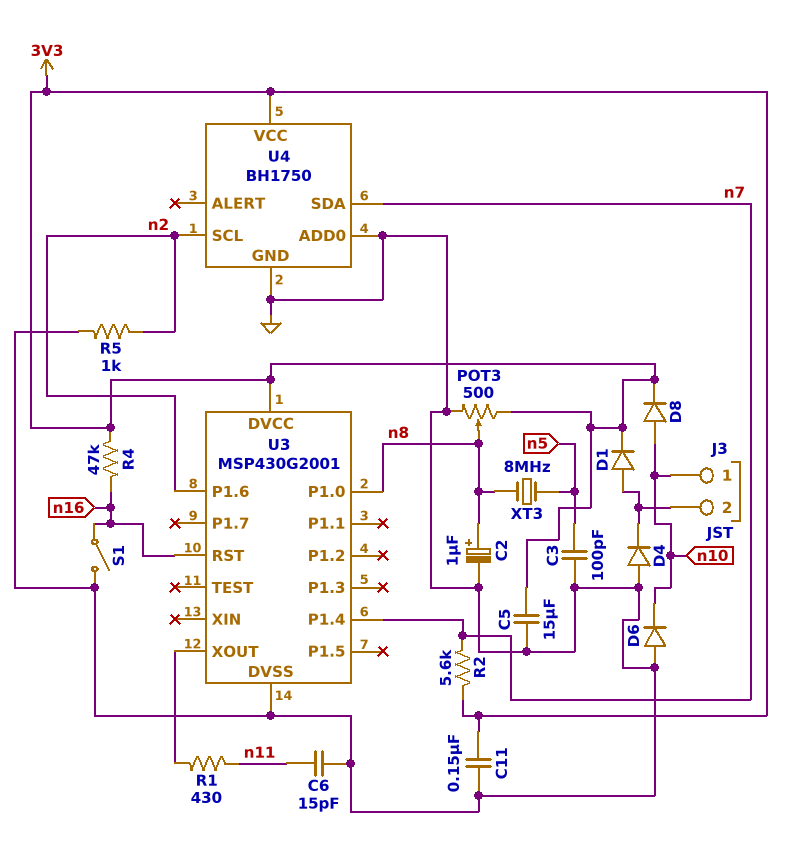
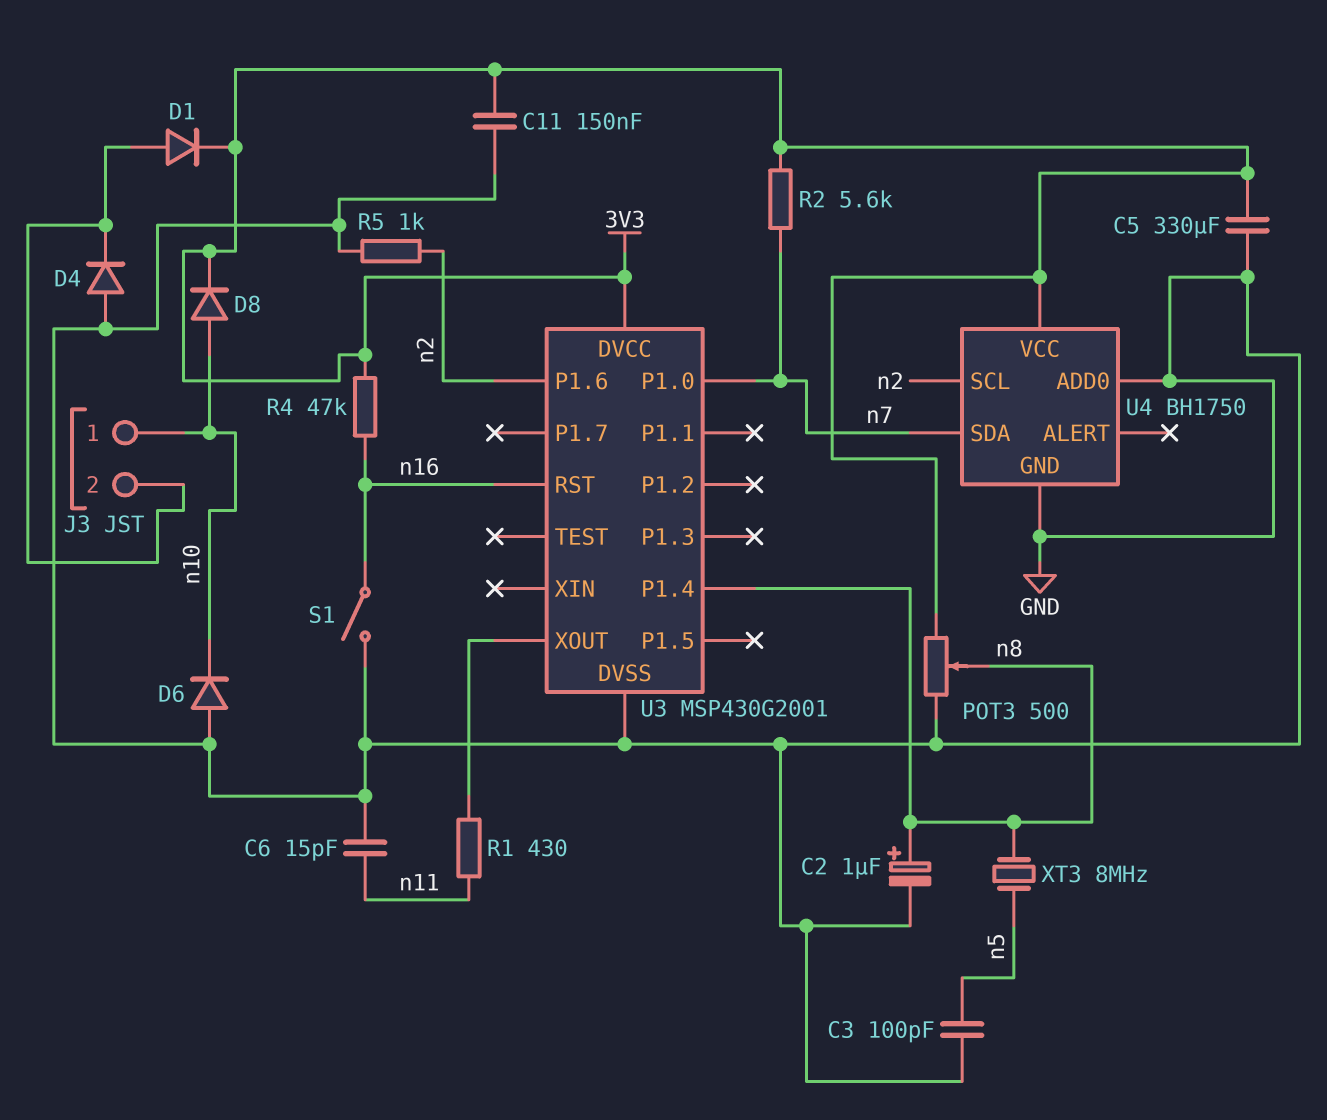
C5: 15uF (3V3, GND) -> 330uF (3V3, GND)
U3 pin P1.0: n8 -> n7
U3 pin P1.4: n7 -> n8

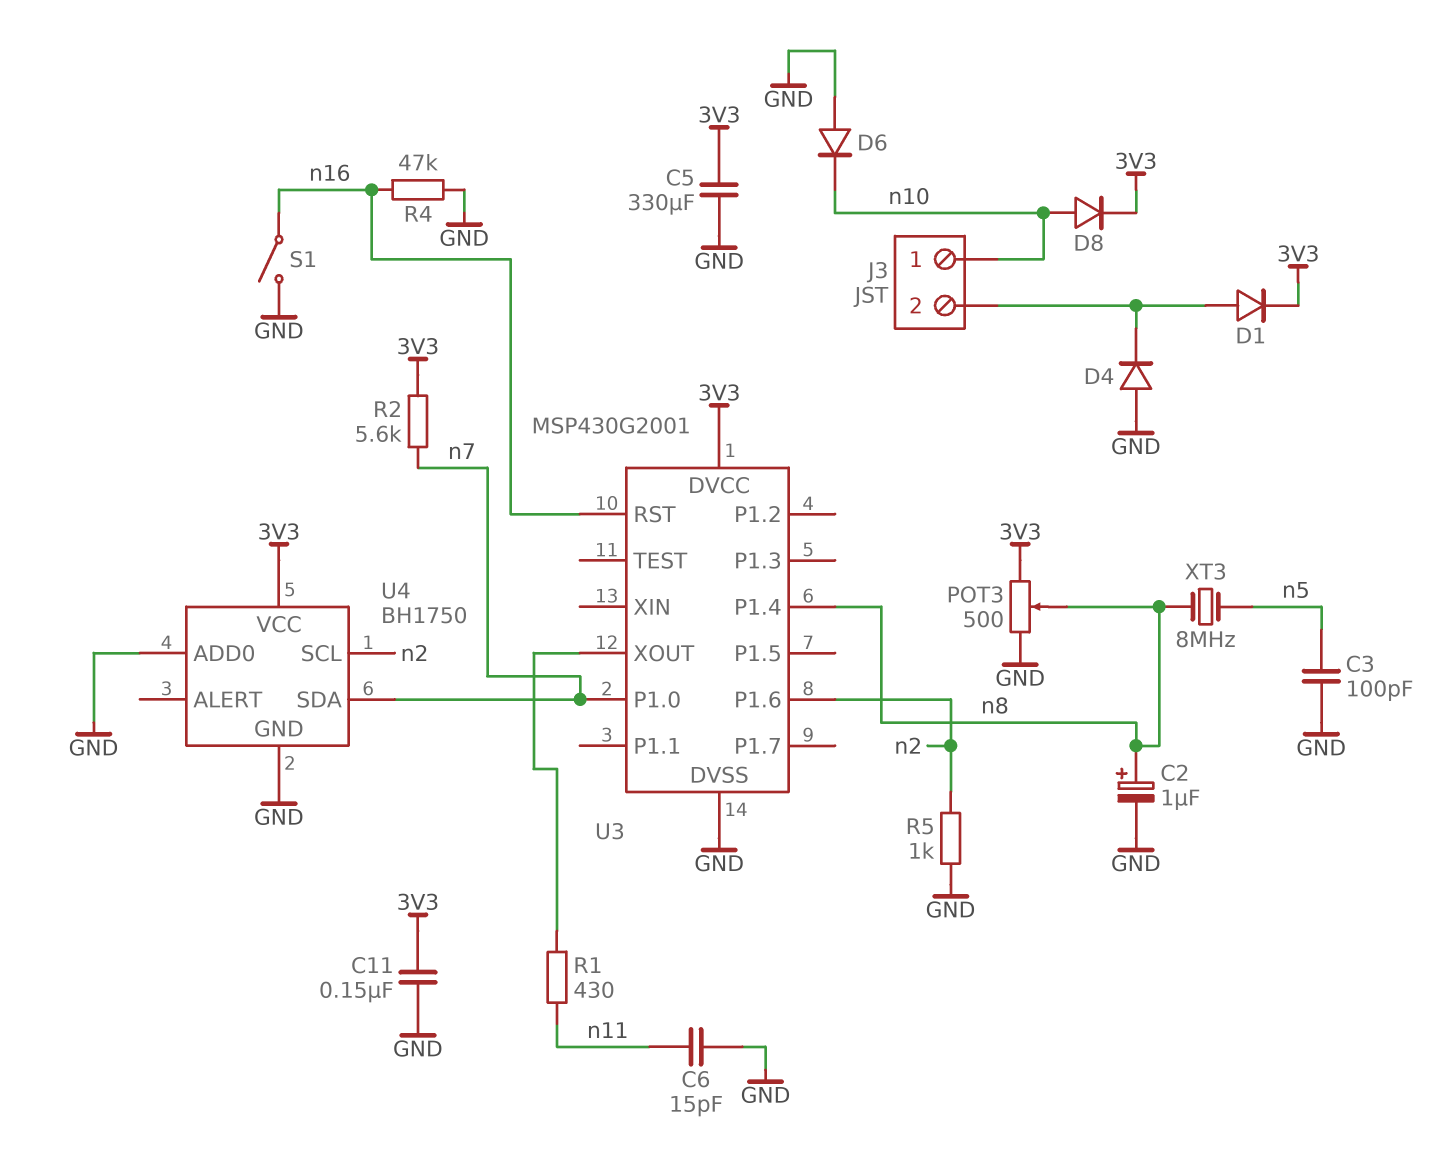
R4: 47k (3V3, n16) -> 47k (GND, n16)

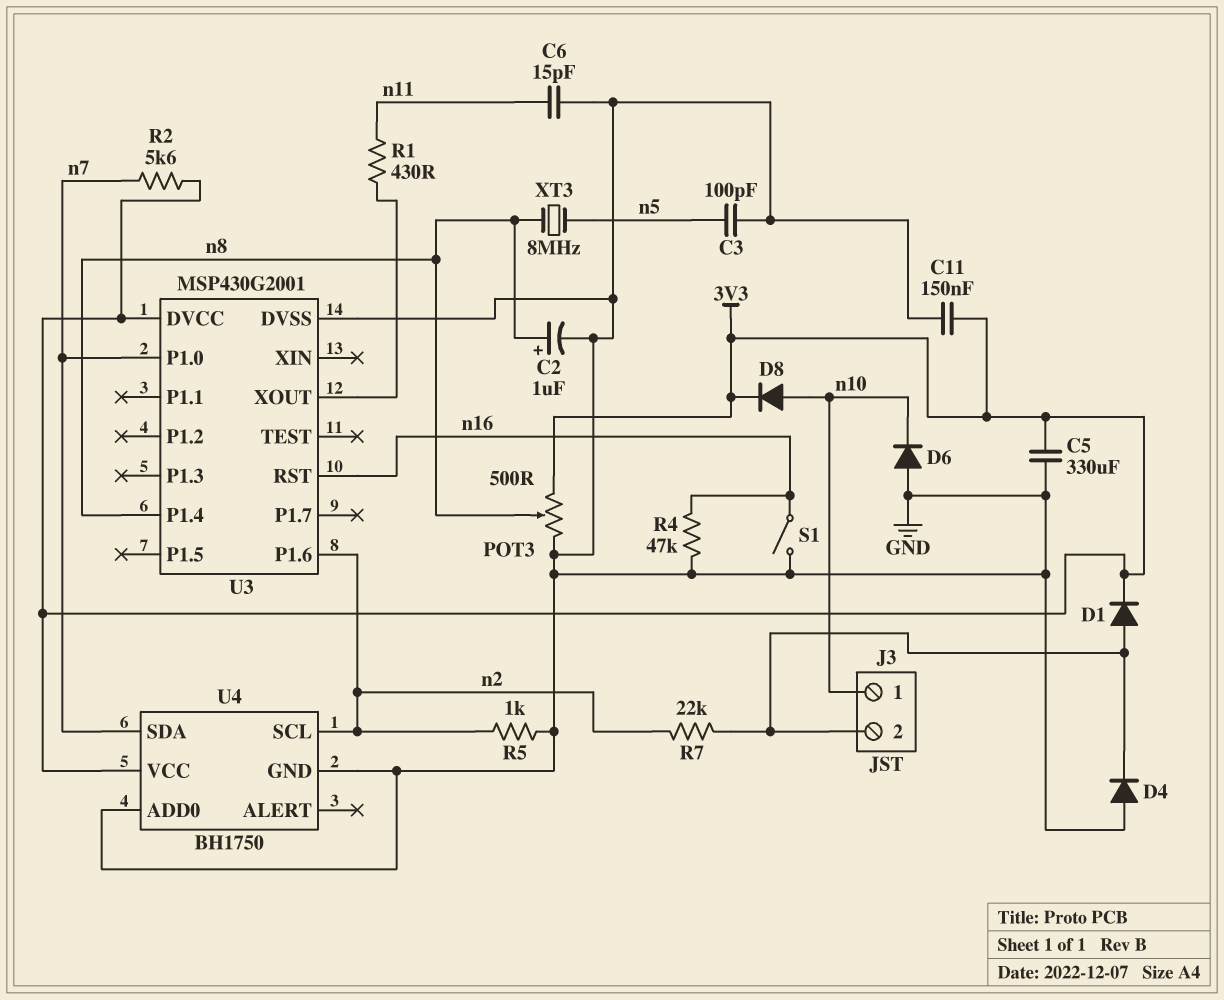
R7: none -> 22k (J3/2, n2)

